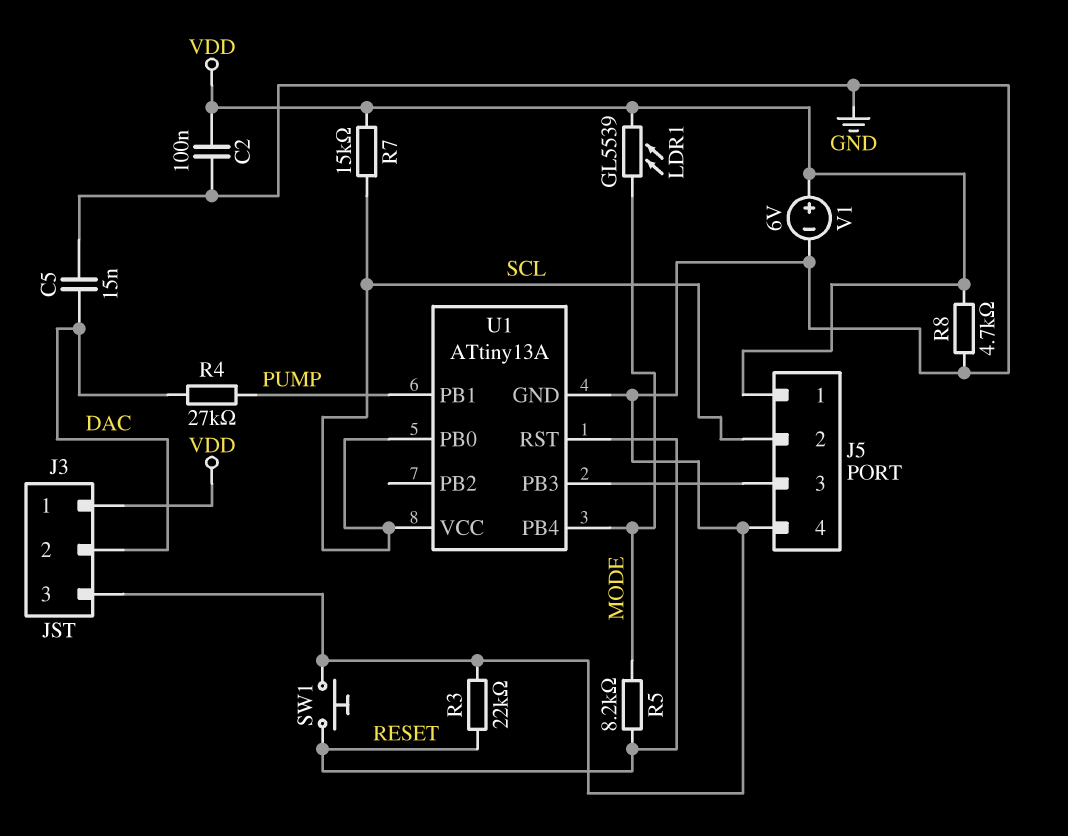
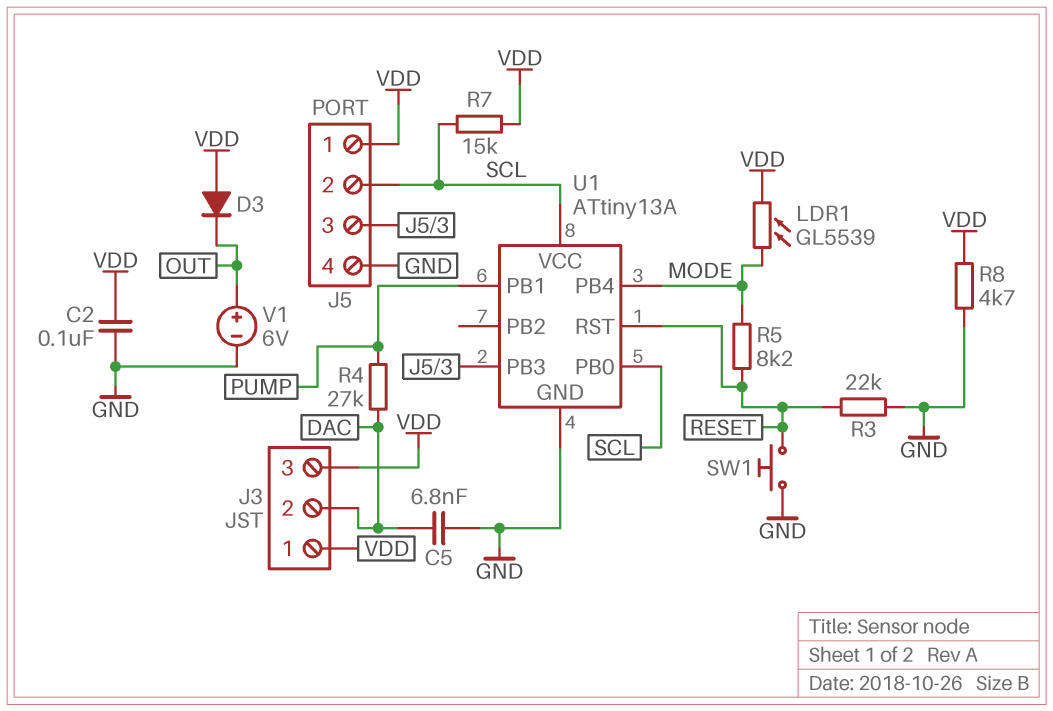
C5: 15nF (DAC, GND) -> 6.8nF (DAC, GND)
D3: none -> diode (A VDD, K OUT)
J3 pin 3: GND -> VDD
V1: 6V (plus VDD, minus GND) -> 6V (plus OUT, minus GND)

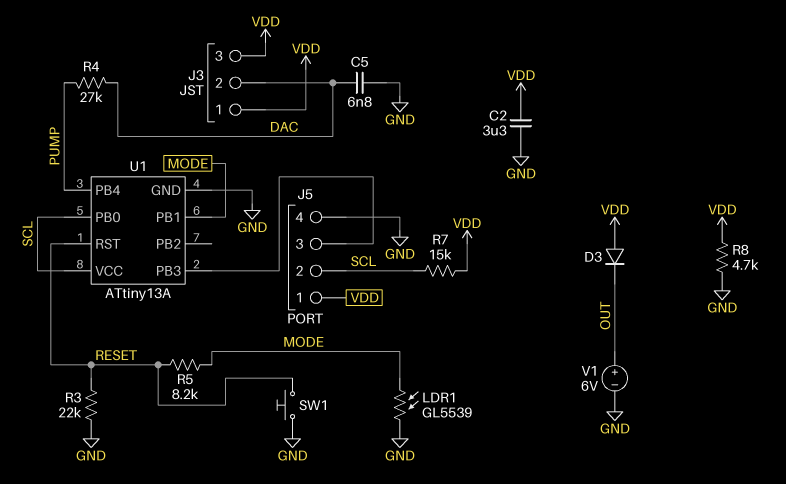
C2: 100nF (GND, VDD) -> 3.3uF (GND, VDD)
LDR1: GL5539 (MODE, VDD) -> GL5539 (GND, MODE)
U1 pin PB1: PUMP -> MODE
U1 pin PB4: MODE -> PUMP

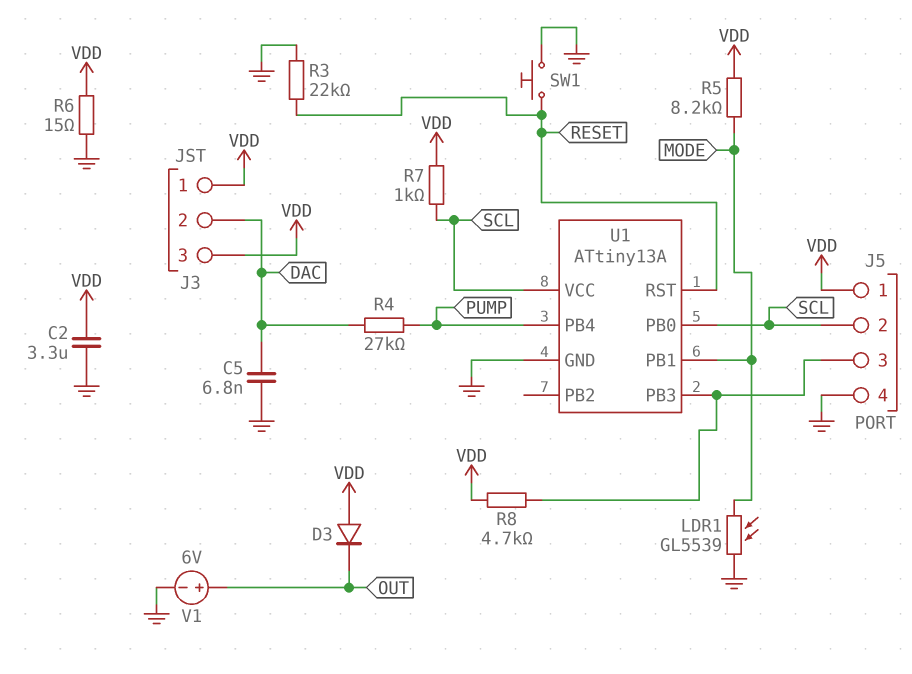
R5: 8.2k (MODE, RESET) -> 8.2k (MODE, VDD)
R6: none -> 15 (GND, VDD)
R7: 15k (SCL, VDD) -> 1k (SCL, VDD)
R8: 4.7k (GND, VDD) -> 4.7k (J5/3, VDD)

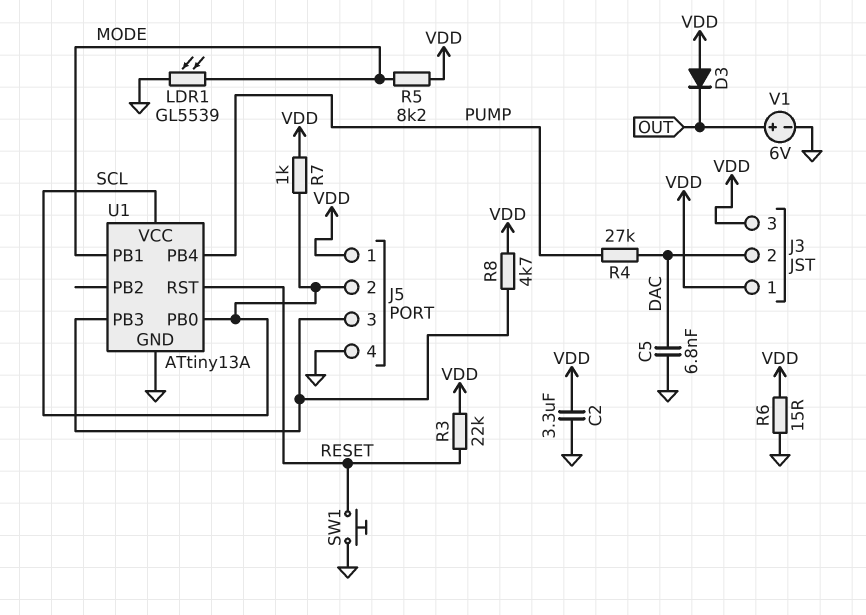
R3: 22k (GND, RESET) -> 22k (RESET, VDD)

